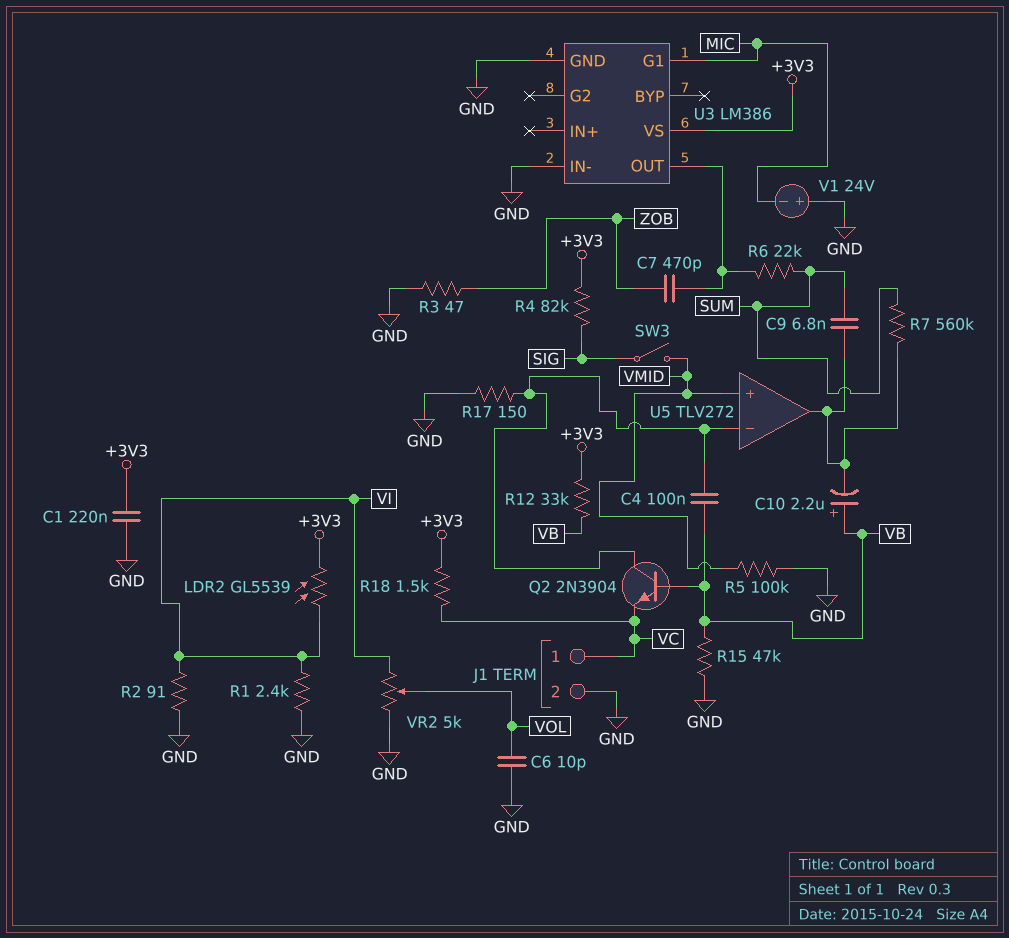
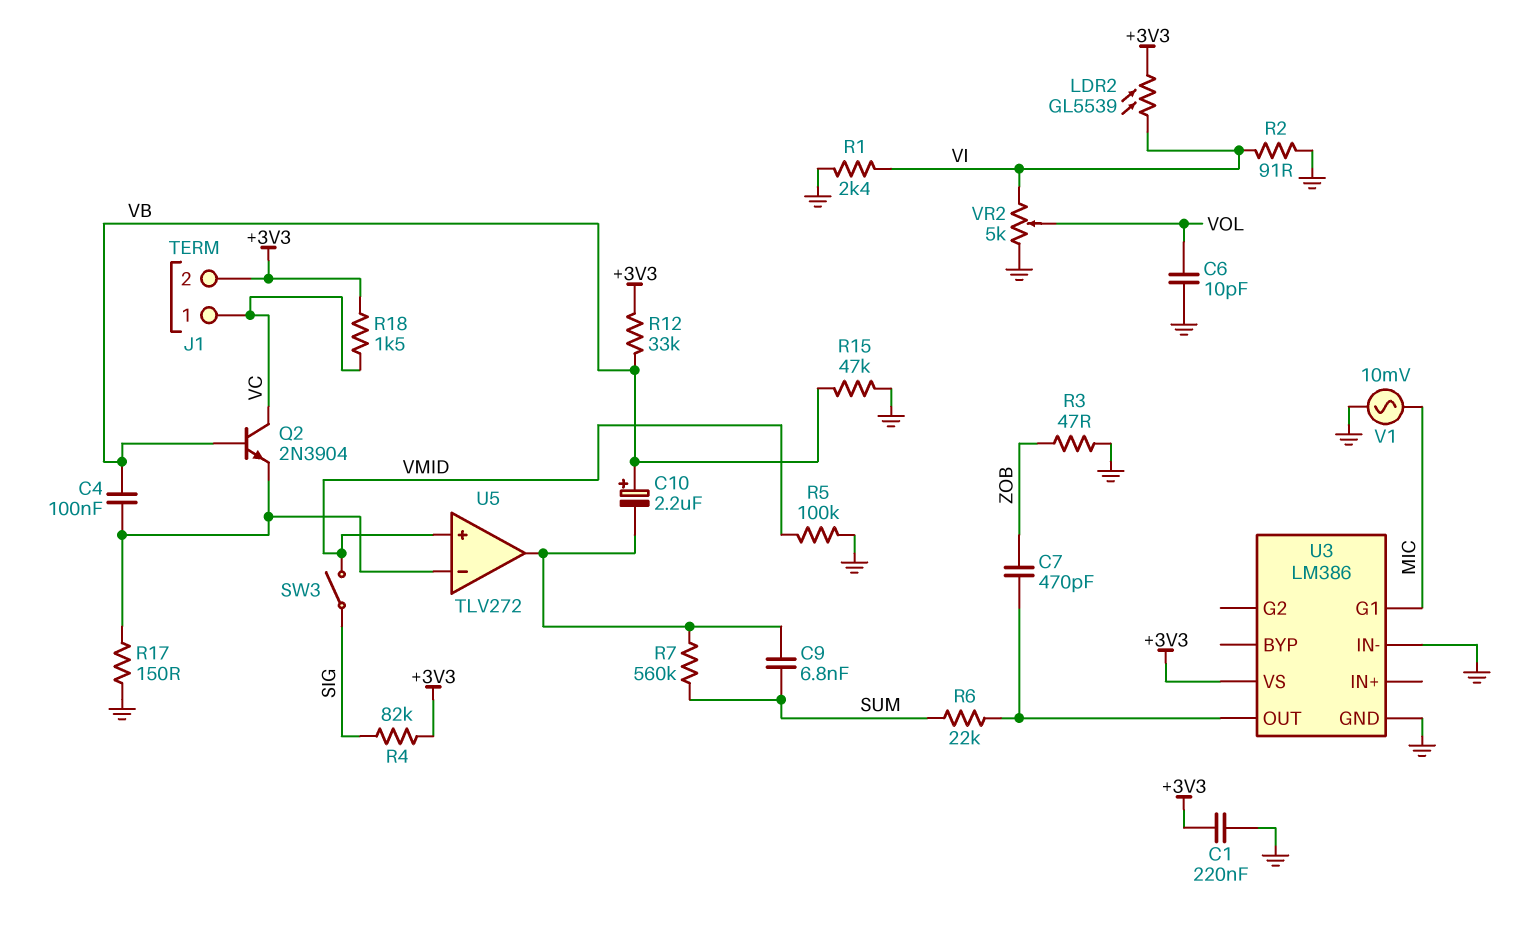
J1 pin 2: GND -> +3V3
Q2: NPN 2N3904 (B VB, C U5/in-, E VC) -> NPN 2N3904 (B VB, C VC, E U5/in-)
V1: 24V (plus GND, minus MIC) -> AC 10mV (GND, MIC)

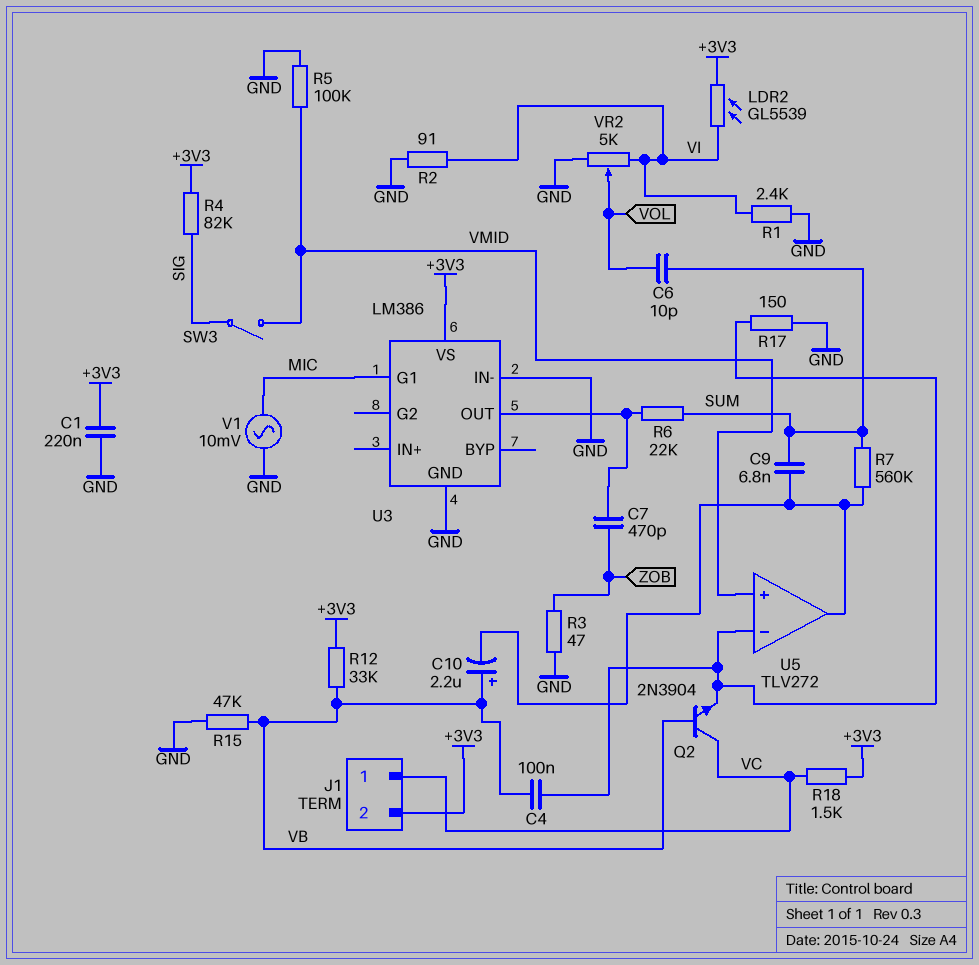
C6: 10pF (GND, VOL) -> 10pF (SUM, VOL)

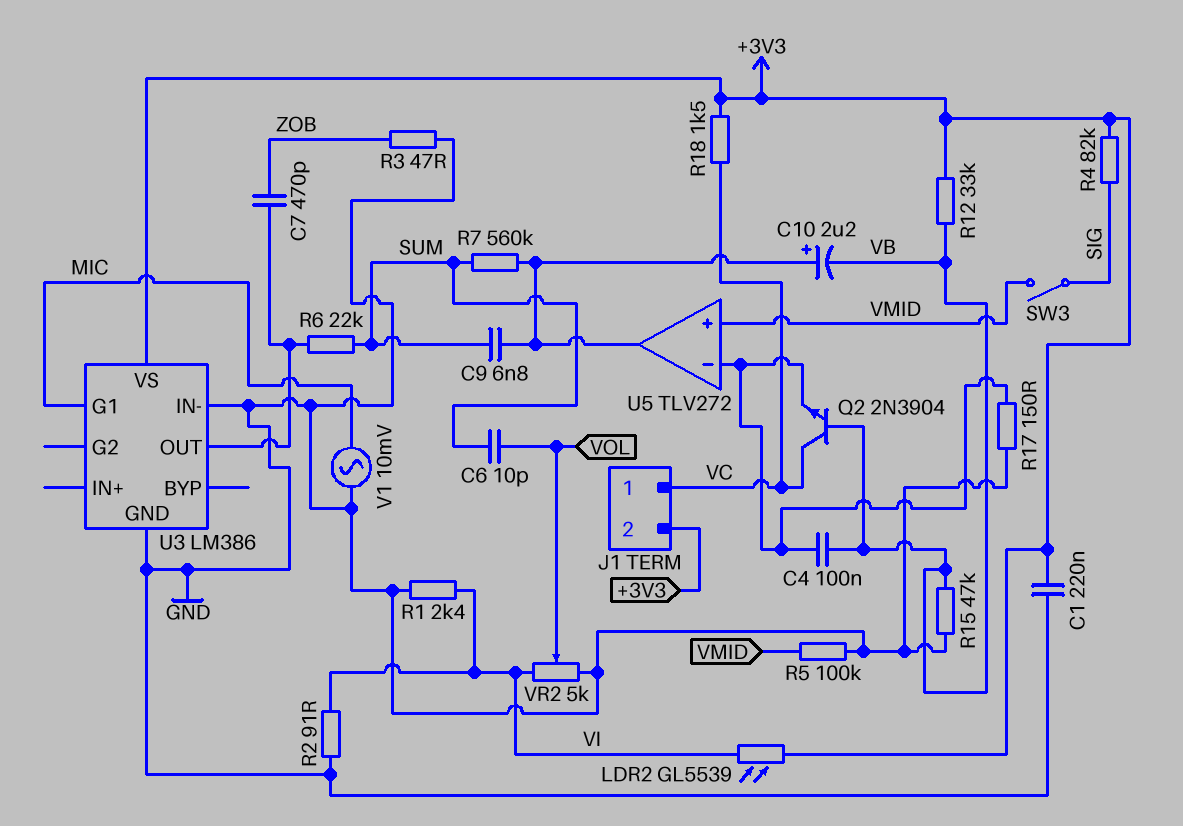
C10: 2.2uF (plus VB, minus U5/out) -> 2.2uF (plus U5/out, minus VB)

